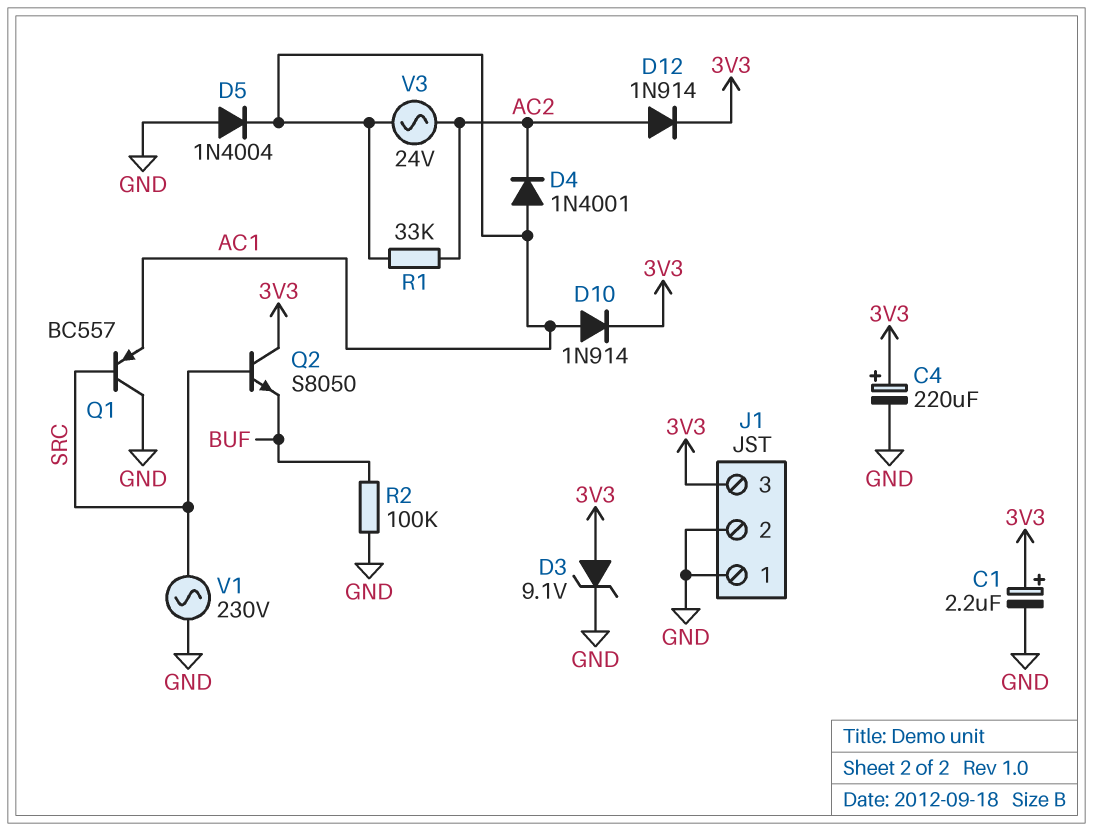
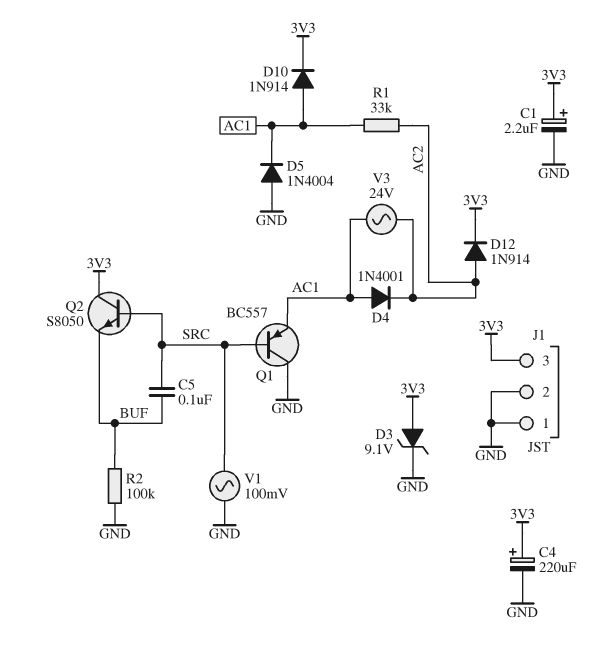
C5: none -> 100nF (BUF, SRC)
V1: AC 230V (GND, SRC) -> AC 100mV (GND, SRC)

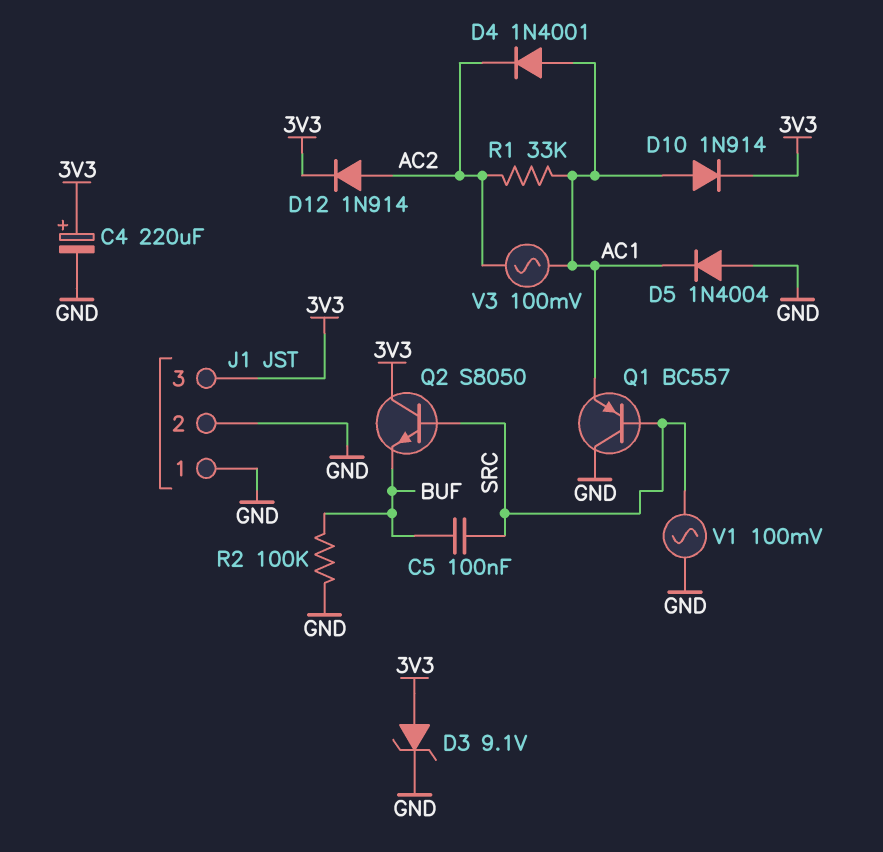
C1: 2.2uF (plus 3V3, minus GND) -> none
V3: AC 24V (AC1, AC2) -> AC 100mV (AC1, AC2)

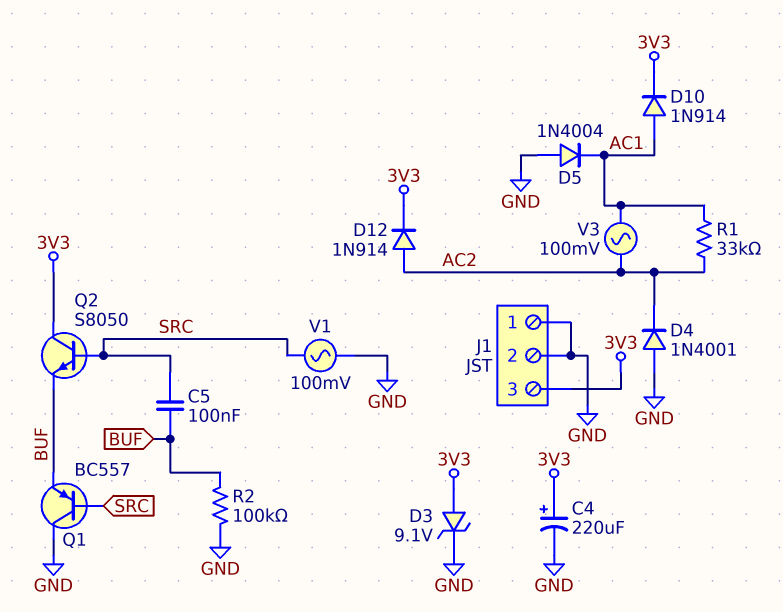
D4: diode 1N4001 (A AC1, K AC2) -> diode 1N4001 (A GND, K AC2)
Q1: PNP BC557 (B SRC, C GND, E AC1) -> PNP BC557 (B SRC, C GND, E BUF)

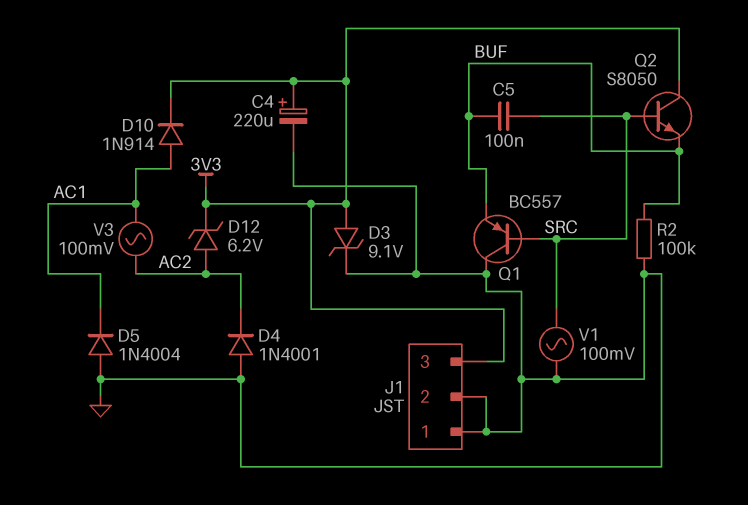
D12: diode 1N914 (A AC2, K 3V3) -> zener 6.2V (A AC2, K 3V3)
R1: 33k (AC1, AC2) -> none

